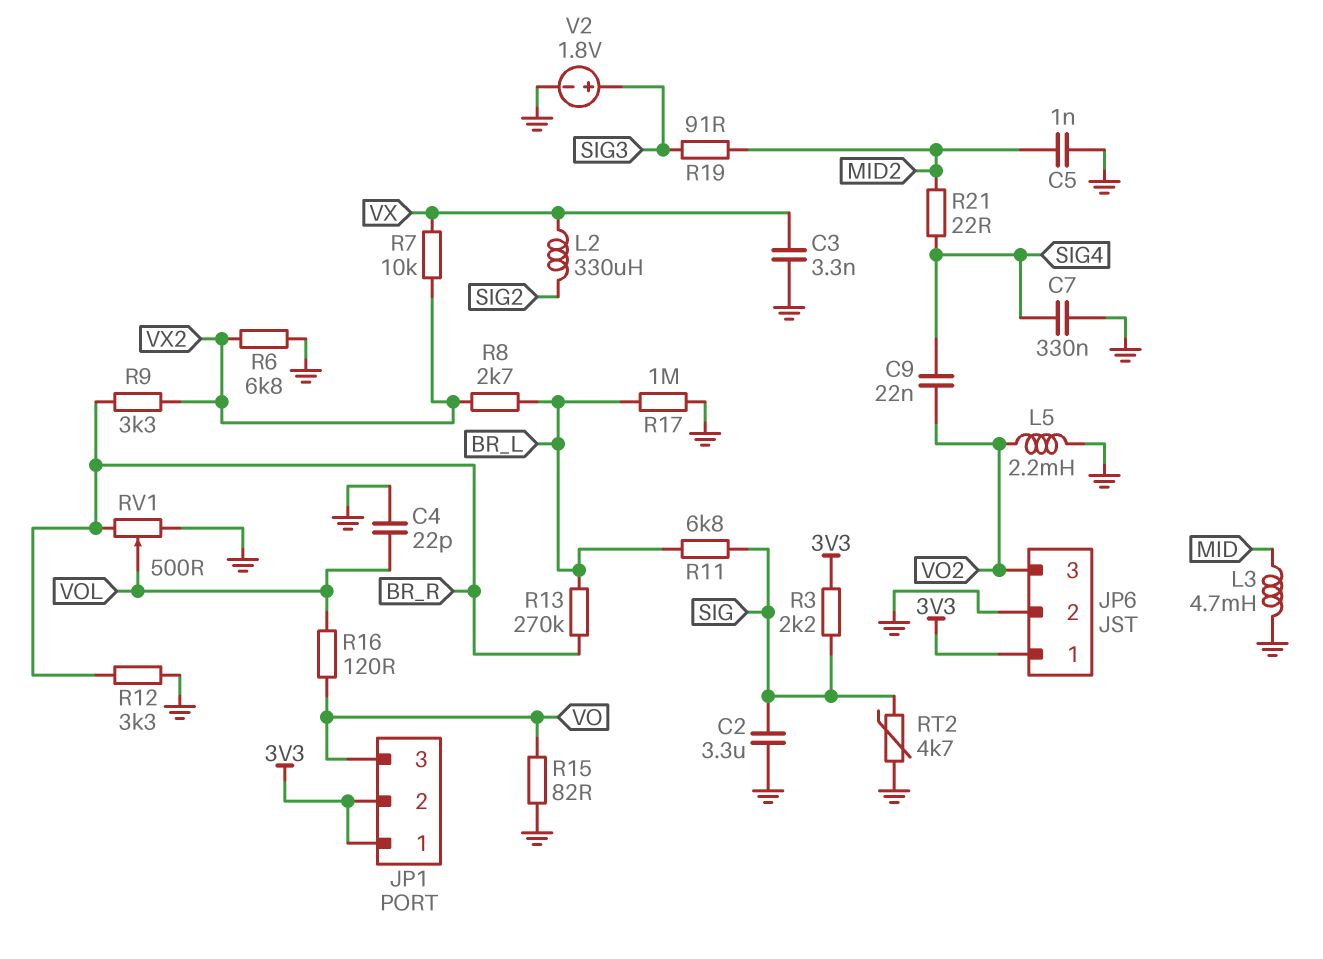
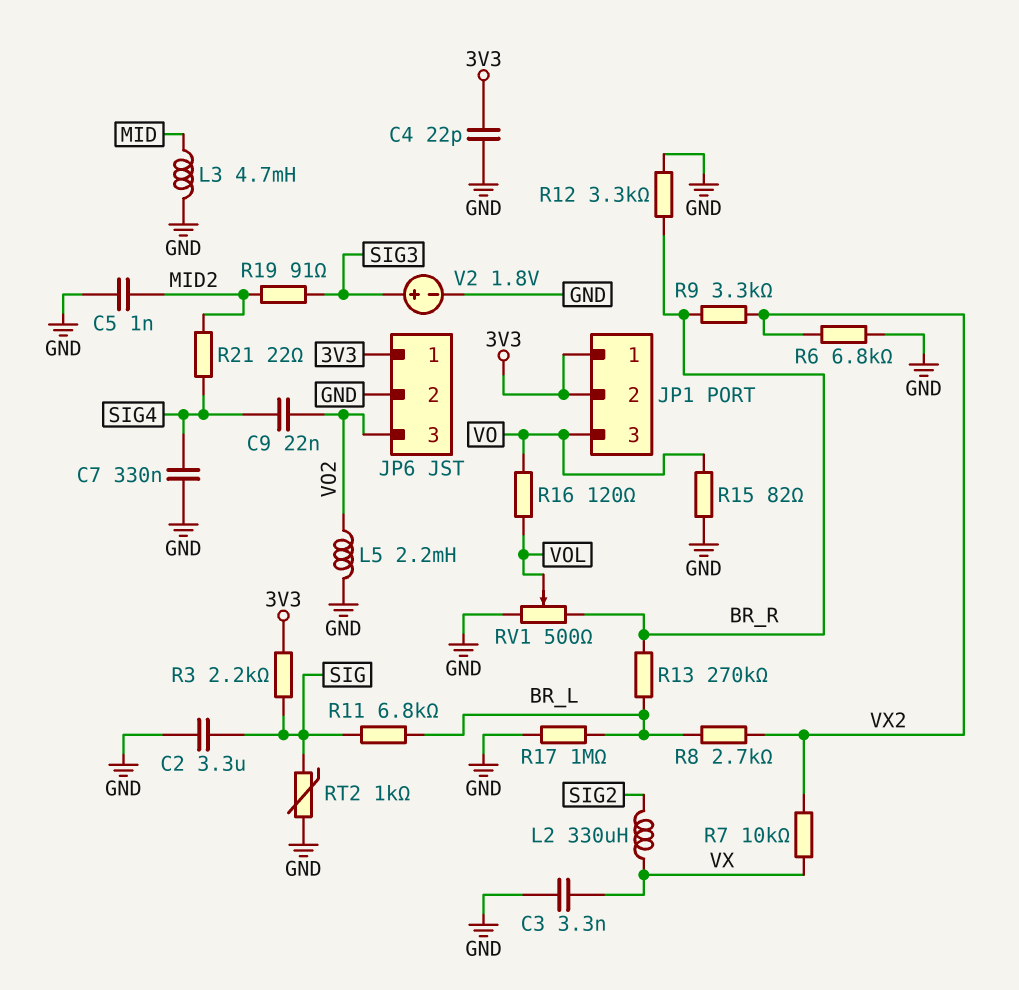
C4: 22pF (GND, VOL) -> 22pF (3V3, GND)
RT2: 4.7k (GND, SIG) -> 1k (GND, SIG)

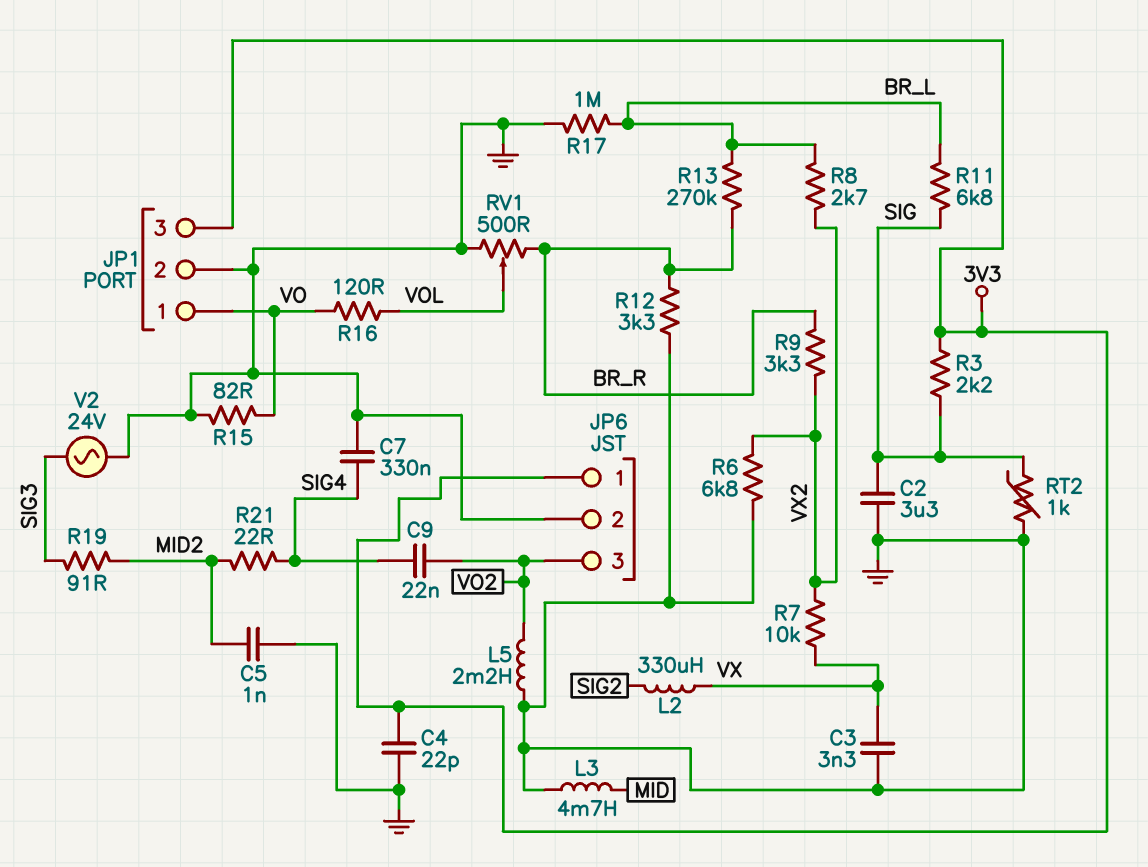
JP1 pin 1: 3V3 -> VO
JP1 pin 2: 3V3 -> GND
JP1 pin 3: VO -> 3V3
V2: 1.8V (plus SIG3, minus GND) -> AC 24V (GND, SIG3)

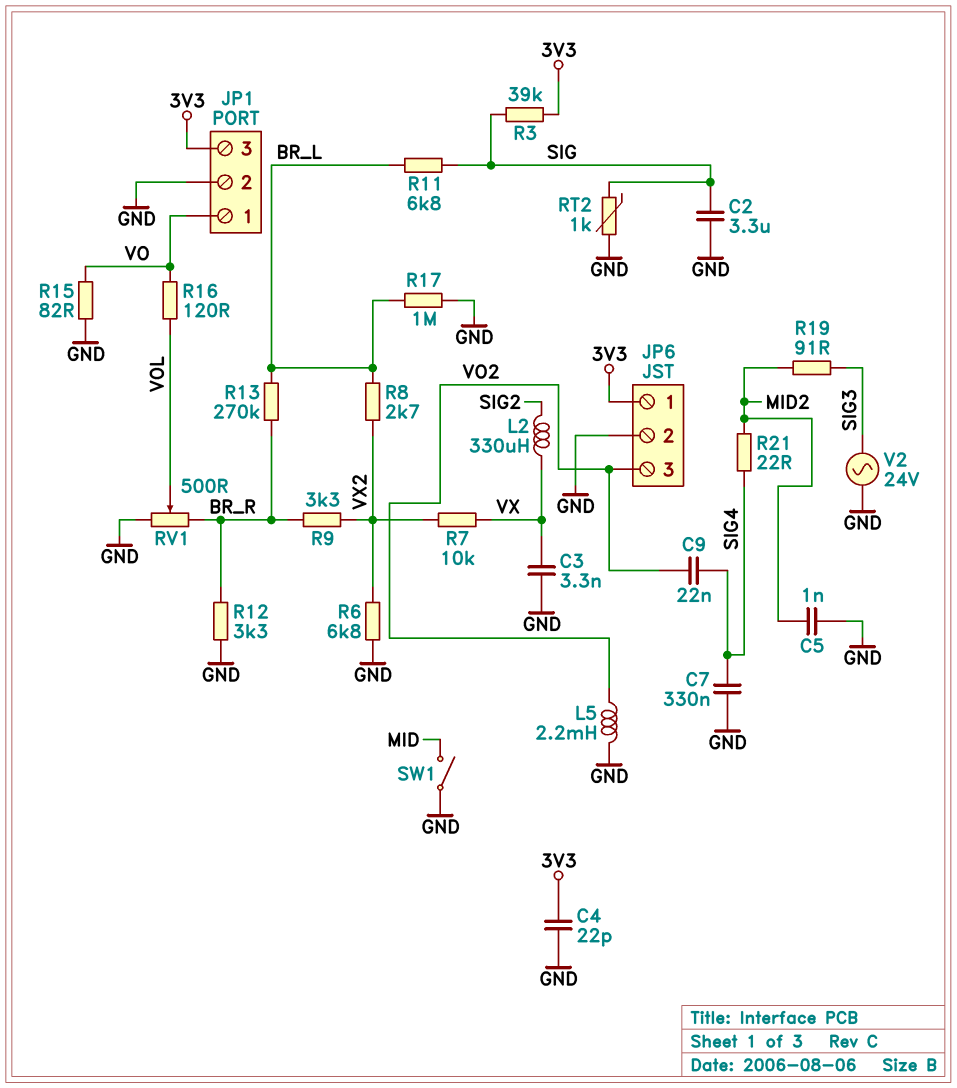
L3: 4.7mH (GND, MID) -> none
R3: 2.2k (3V3, SIG) -> 39k (3V3, SIG)
SW1: none -> switch (GND, MID)

